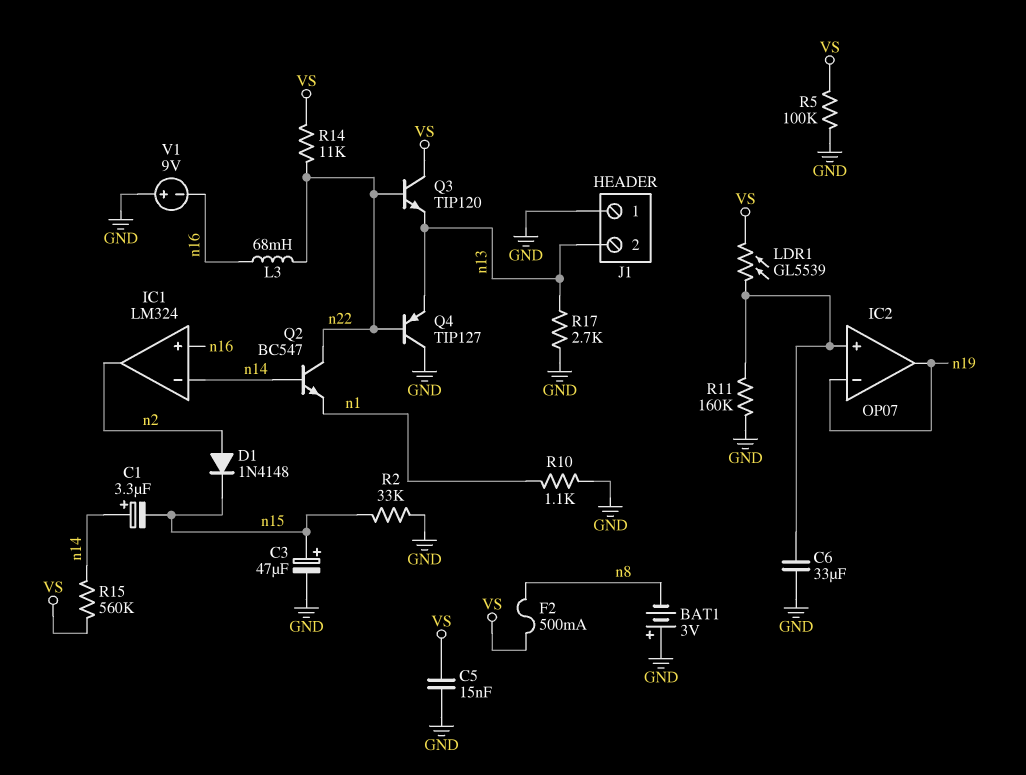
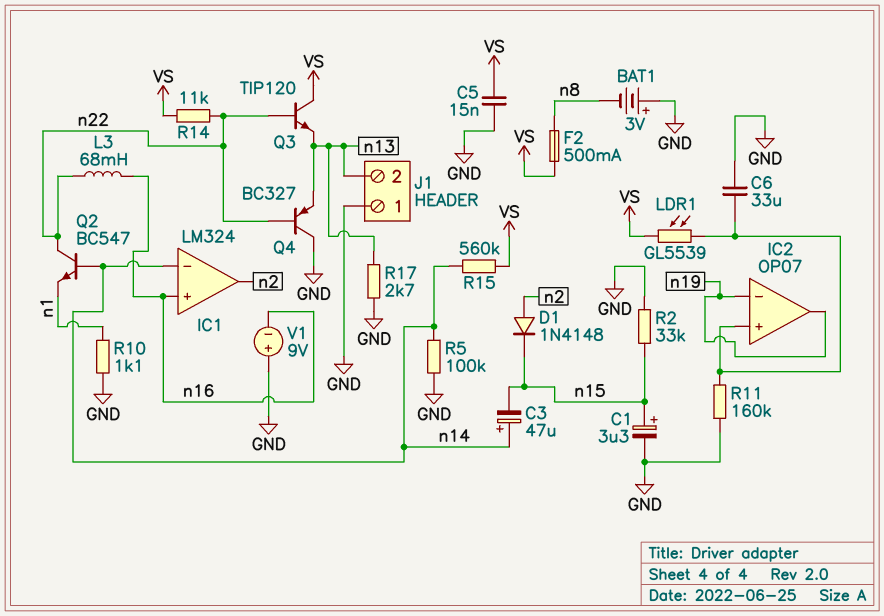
C1: 3.3uF (plus n14, minus n15) -> 3.3uF (plus n15, minus GND)
C3: 47uF (plus n15, minus GND) -> 47uF (plus n14, minus n15)
Q4: PNP TIP127 (B n22, C GND, E n13) -> PNP BC327 (B n22, C GND, E n13)
R5: 100k (GND, VS) -> 100k (GND, n14)

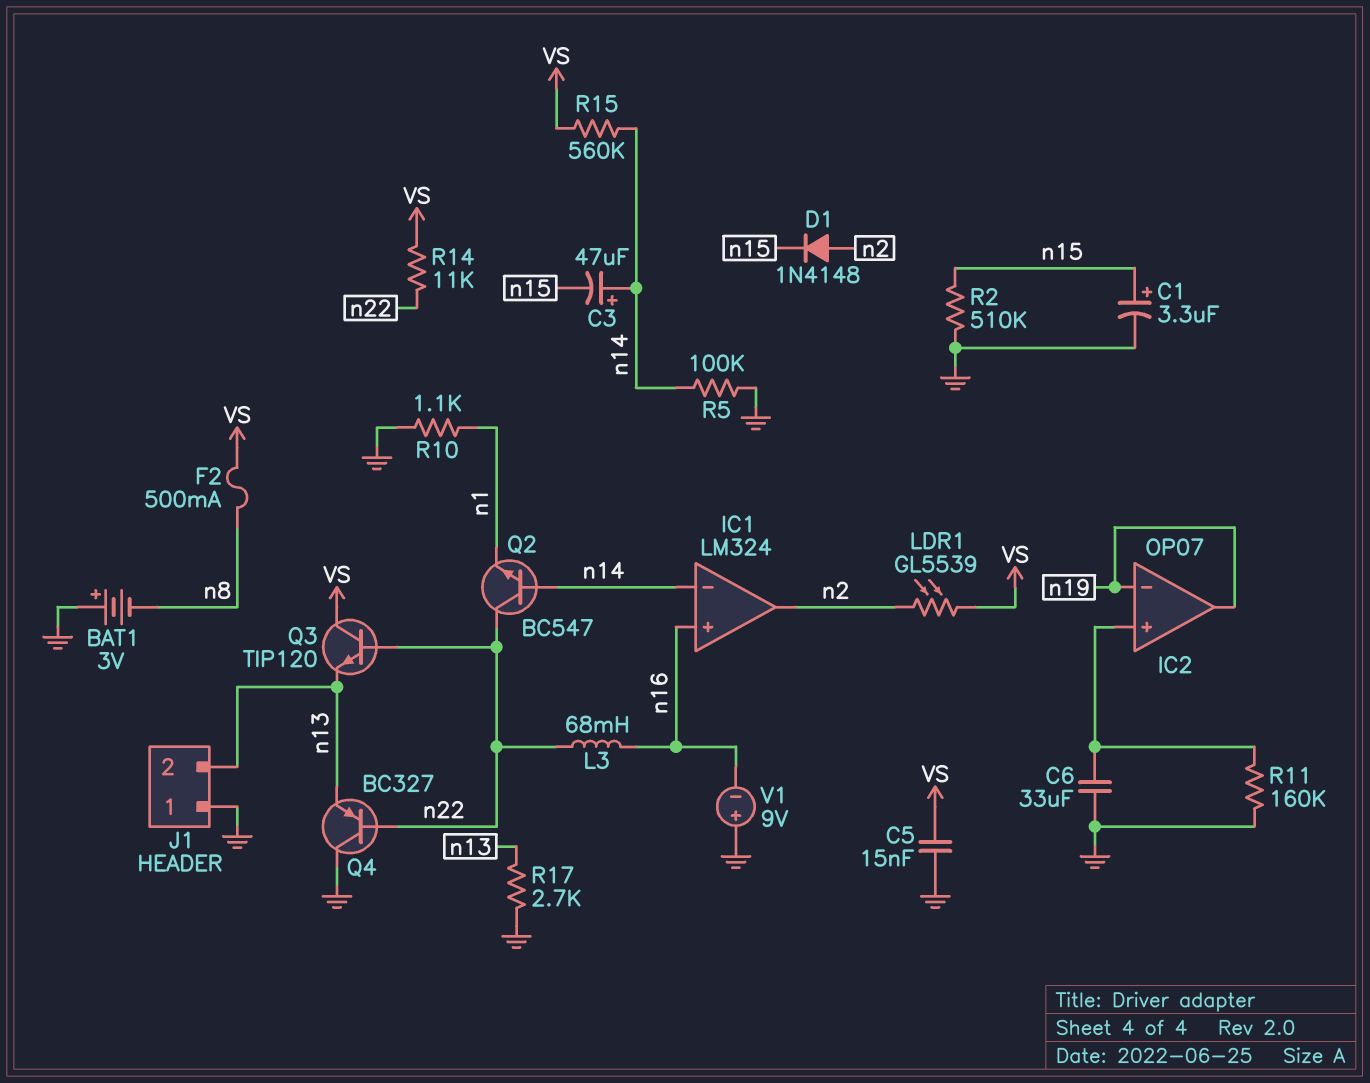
LDR1: GL5539 (IC2/in+, VS) -> GL5539 (VS, n2)
R2: 33k (GND, n15) -> 510k (GND, n15)

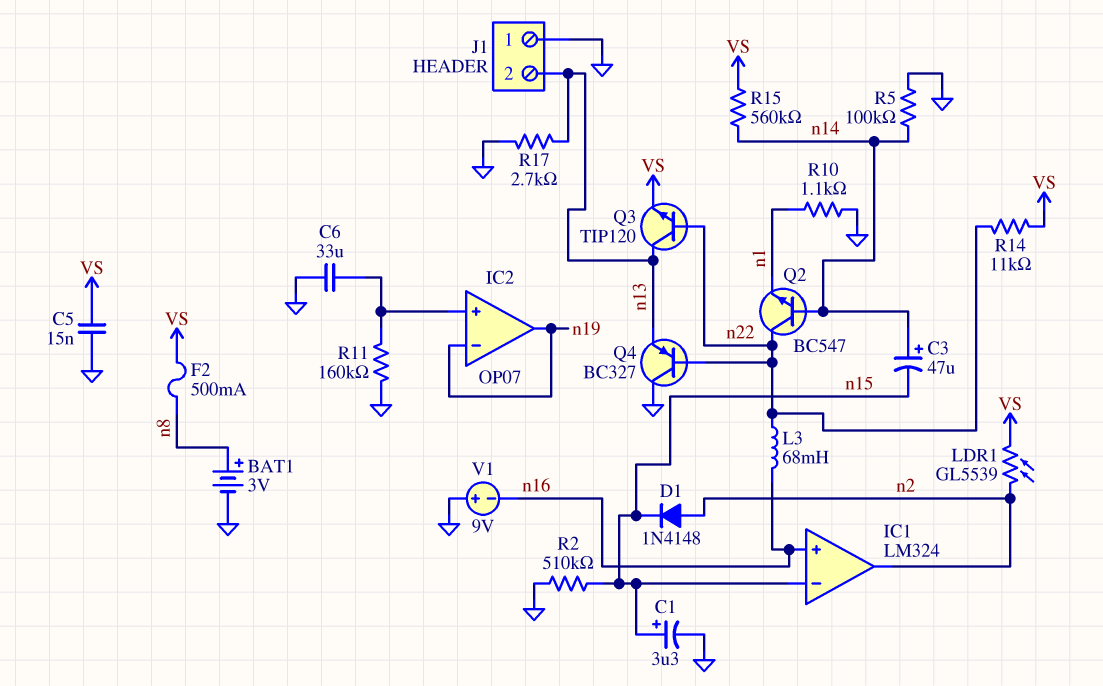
BAT1: 3V (plus GND, minus n8) -> 3V (plus n8, minus GND)
IC1 pin in-: n14 -> n15
Q3: NPN TIP120 (B n22, C VS, E n13) -> NPN TIP120 (B n22, C n13, E VS)

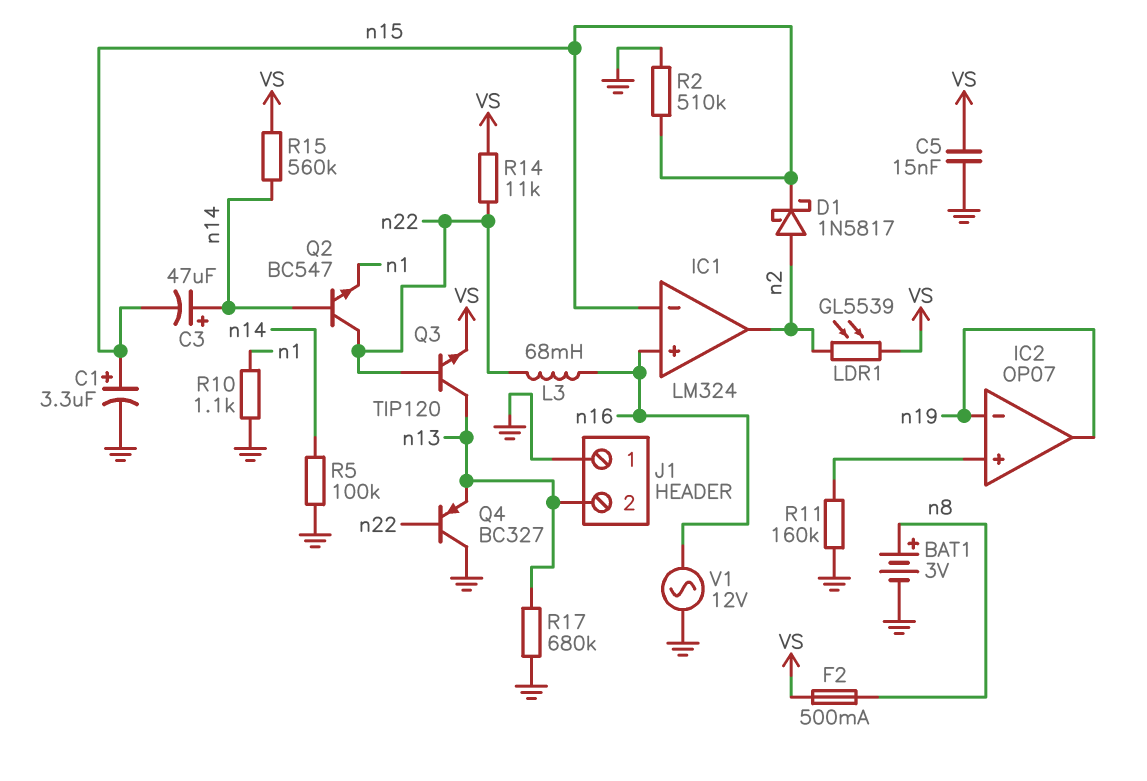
C6: 33uF (GND, IC2/in+) -> none
D1: diode 1N4148 (A n2, K n15) -> schottky 1N5817 (A n2, K n15)
R17: 2.7k (GND, n13) -> 680k (GND, n13)
V1: 9V (plus GND, minus n16) -> AC 12V (GND, n16)

